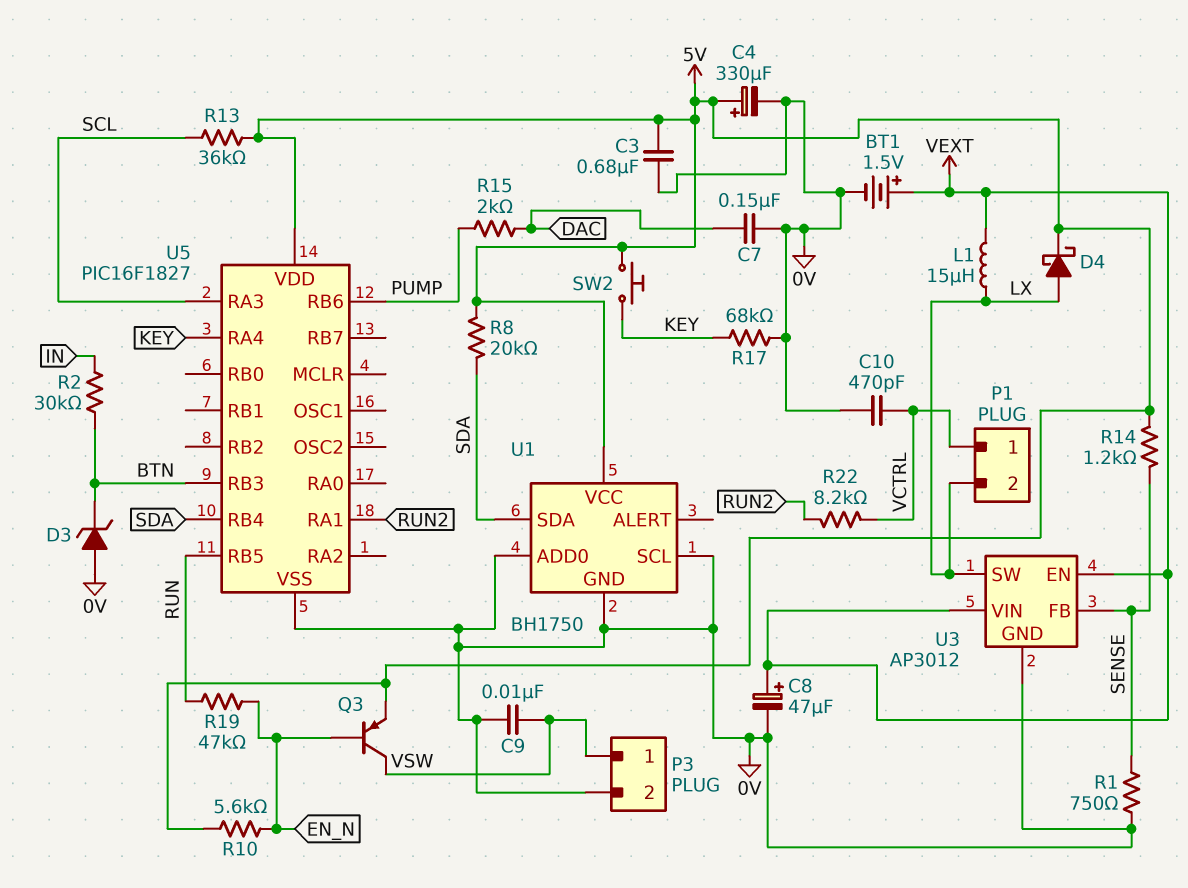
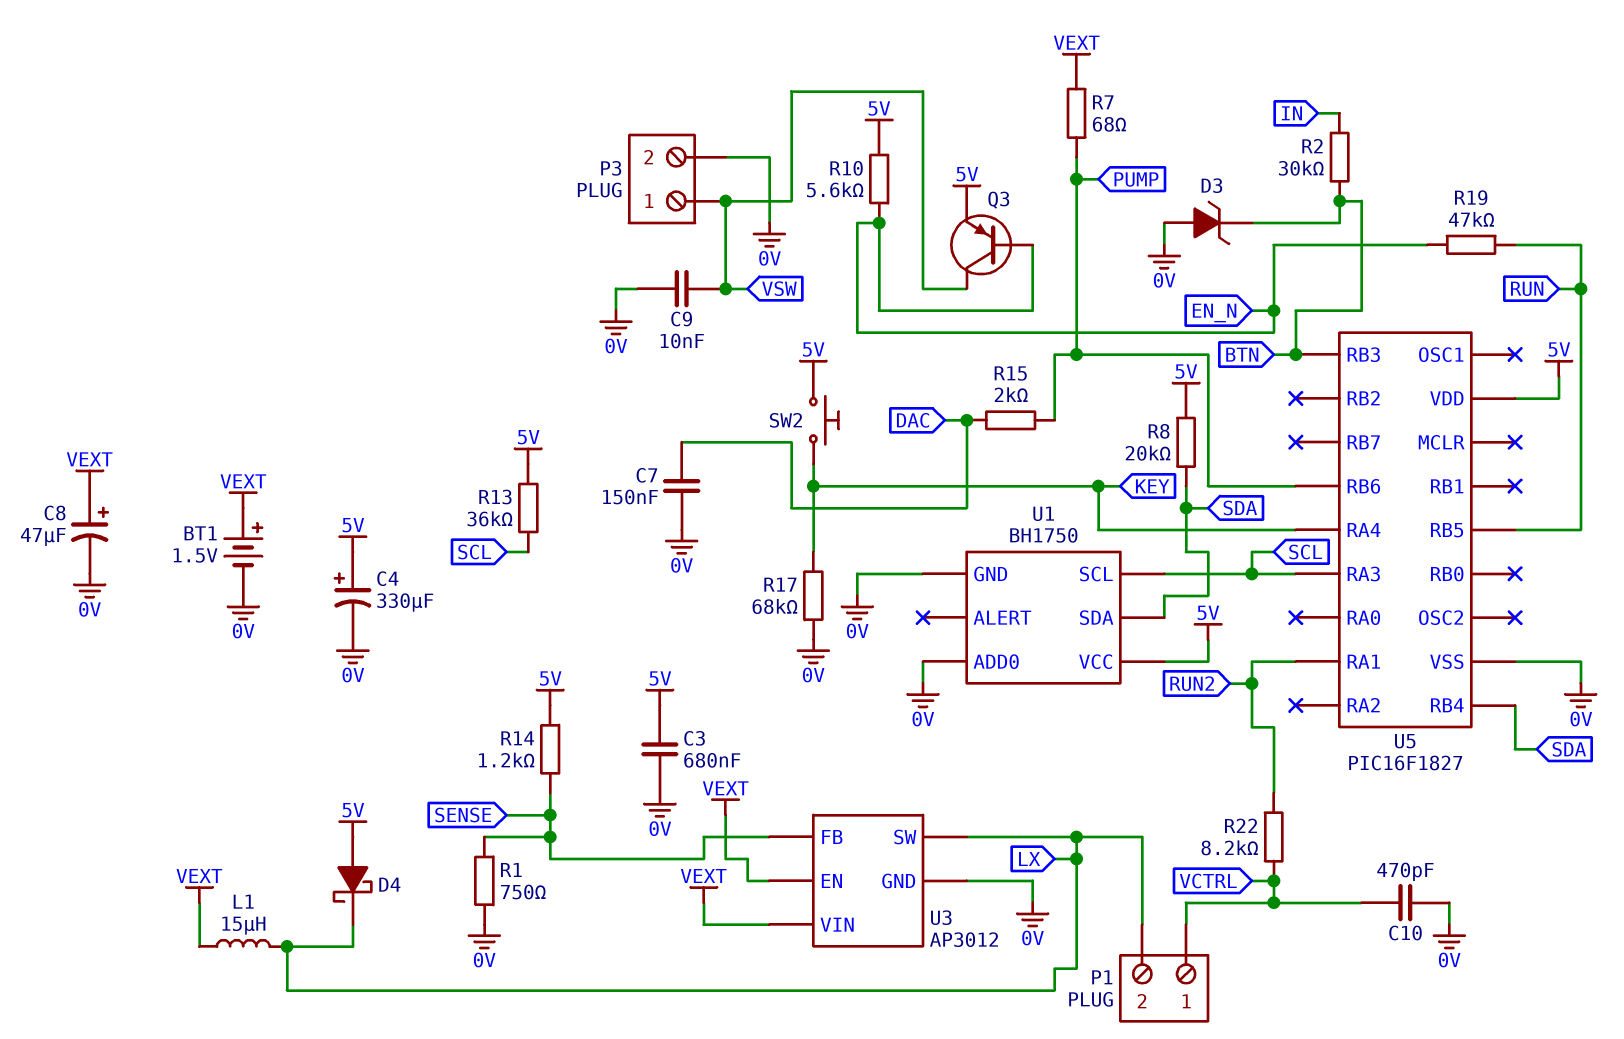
D4: schottky (A LX, K 5V) -> schottky (A 5V, K LX)
R7: none -> 68 (PUMP, VEXT)
U1 pin SCL: 0V -> SCL

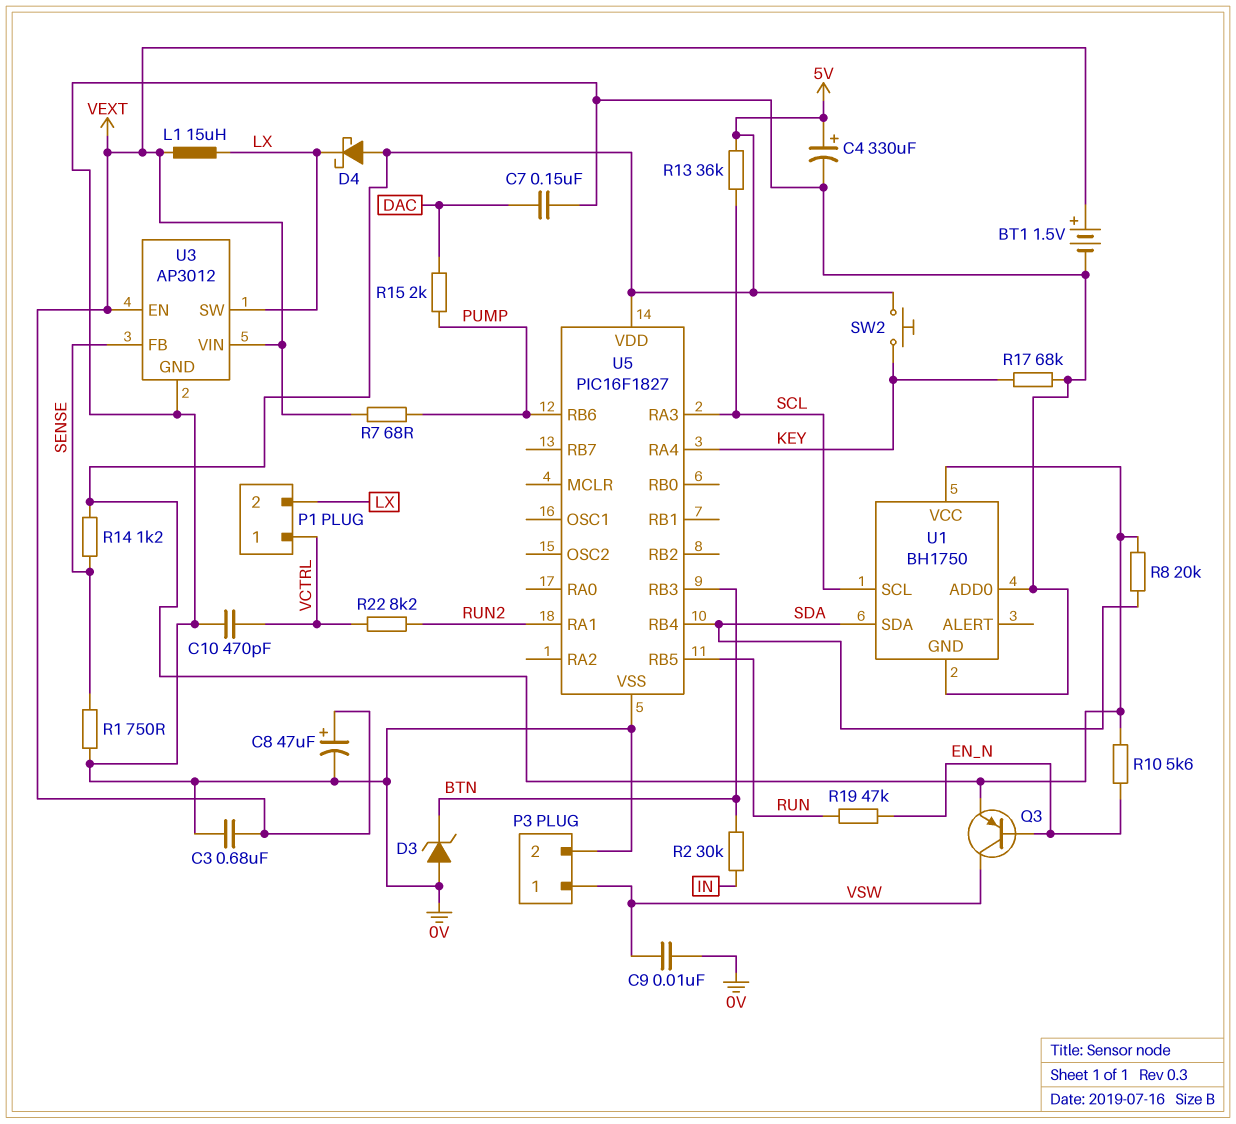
C3: 680nF (0V, 5V) -> 680nF (0V, VEXT)

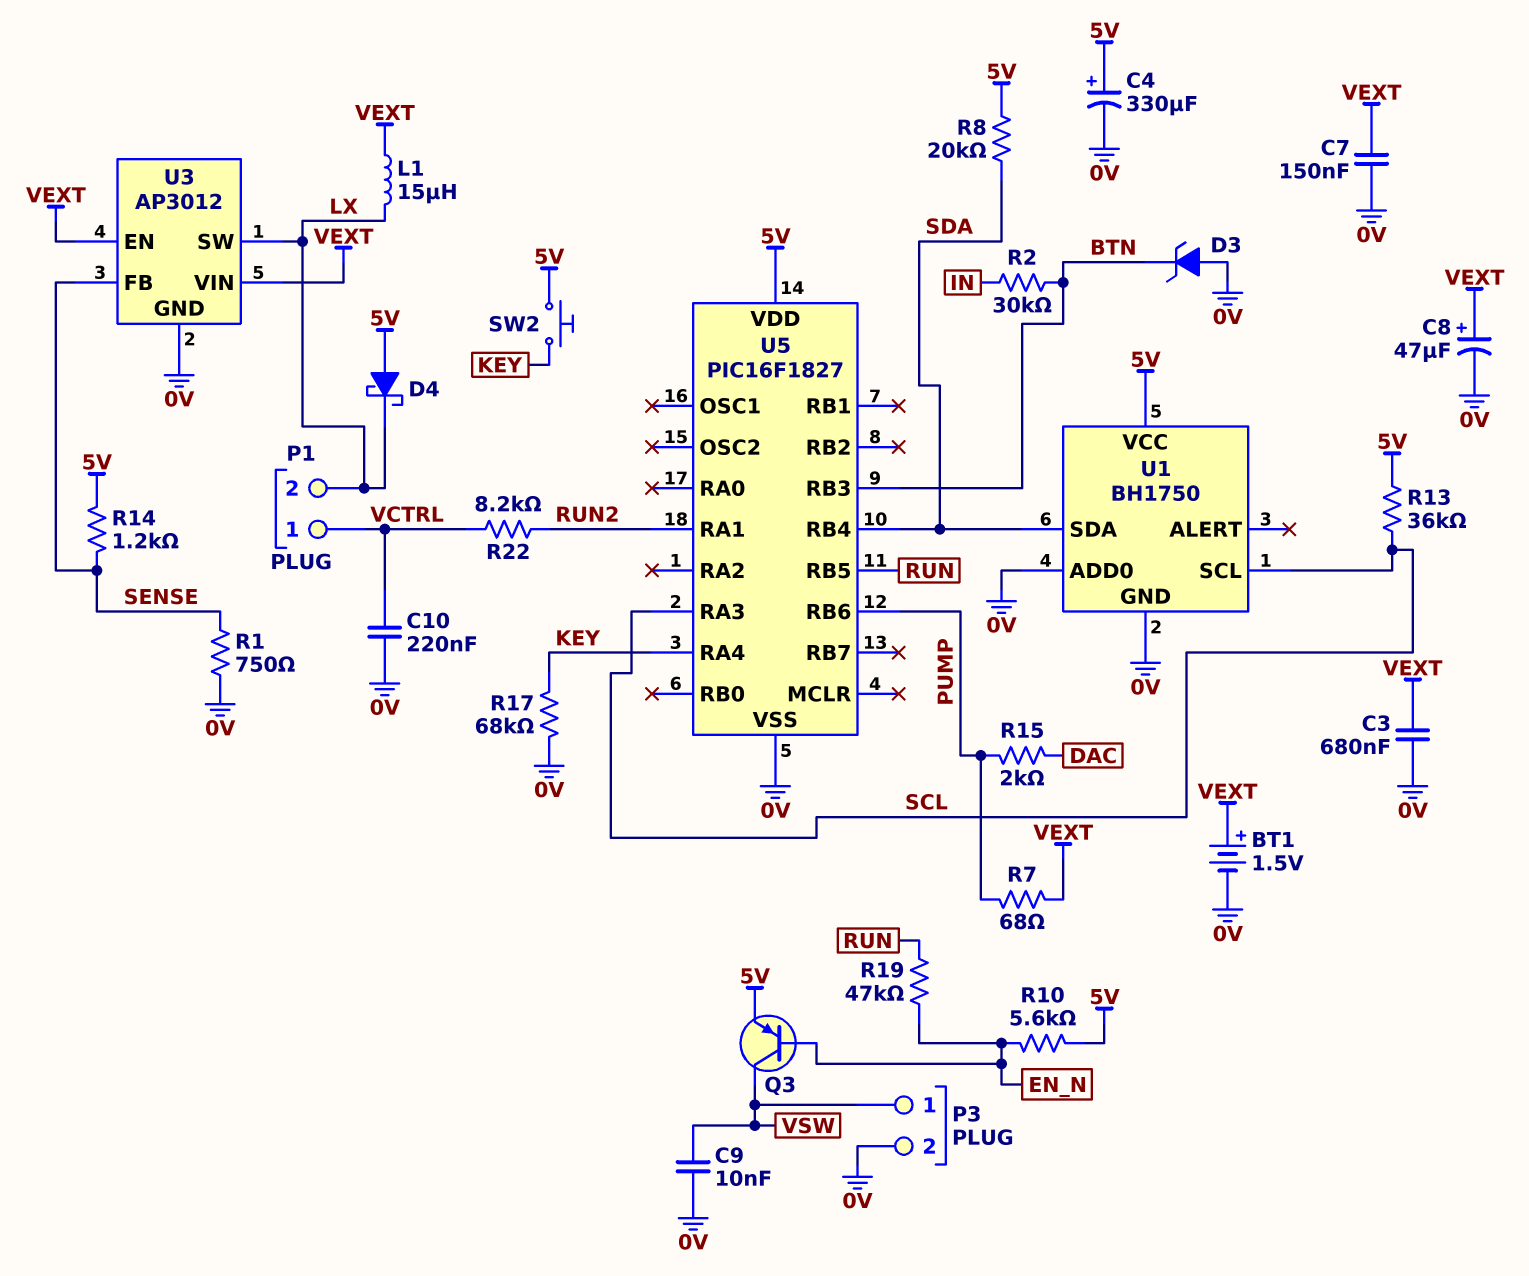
C7: 150nF (0V, DAC) -> 150nF (0V, VEXT)
C10: 470pF (0V, VCTRL) -> 220nF (0V, VCTRL)

